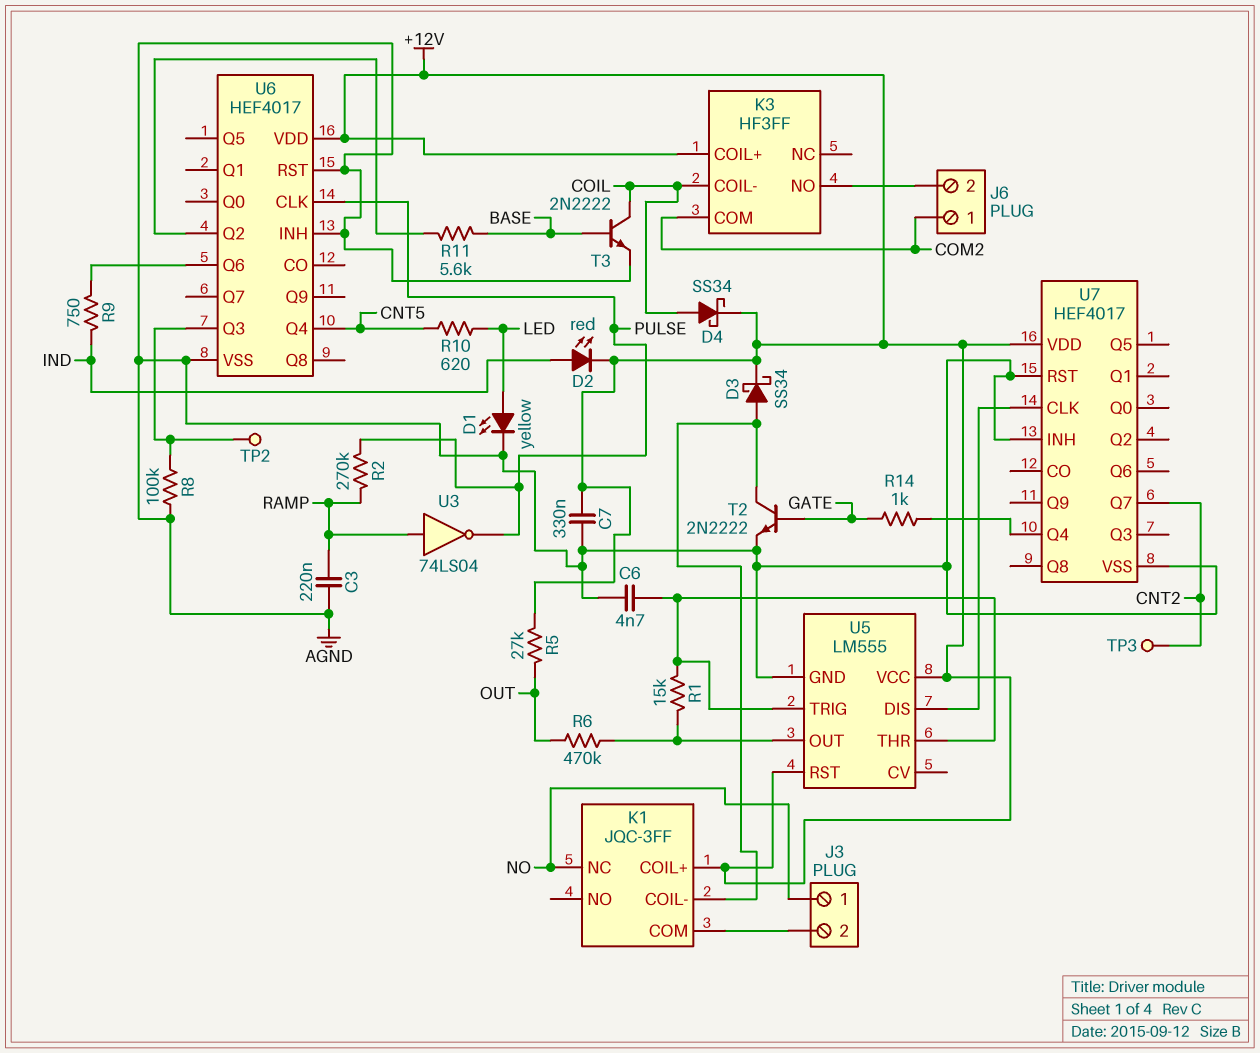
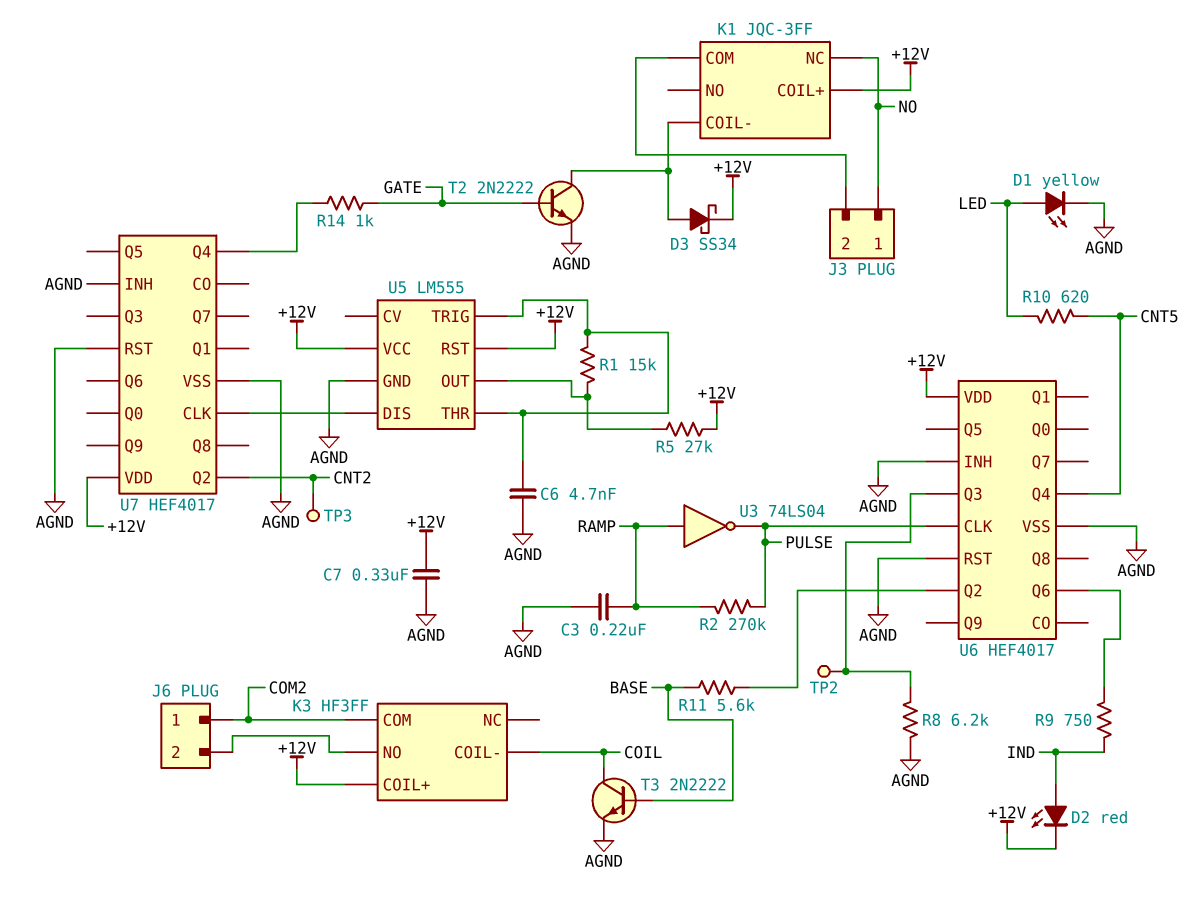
D4: schottky SS34 (A COIL, K +12V) -> none
R5: 27k (+12V, OUT) -> 27k (+12V, U5/OUT)
R6: 470k (OUT, U5/OUT) -> none
R8: 100k (AGND, U6/Q3) -> 6.2k (AGND, U6/Q3)
U7 pin Q2: none -> CNT2
U7 pin Q7: CNT2 -> none

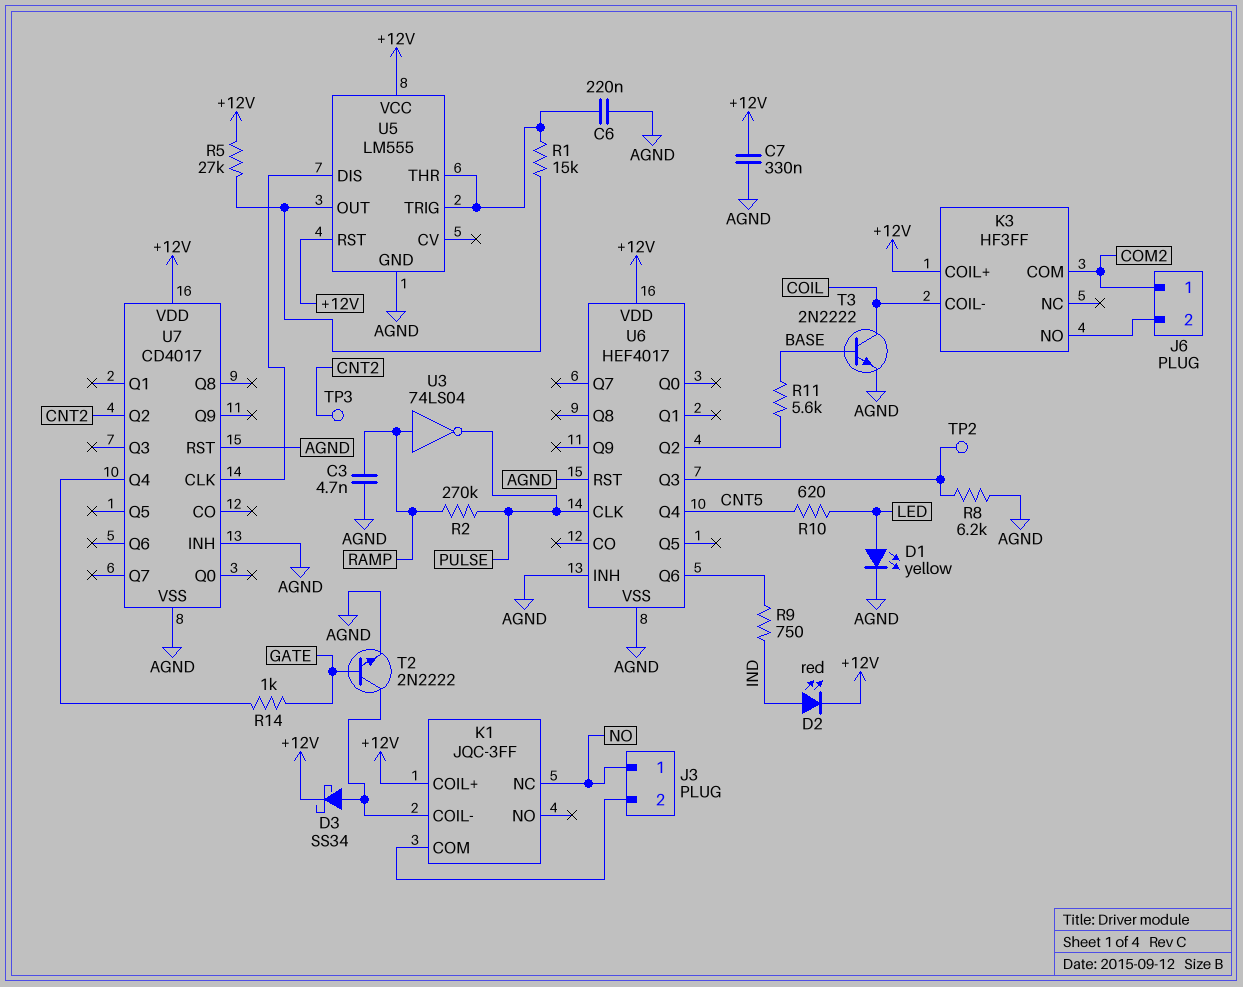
C3: 220nF (AGND, RAMP) -> 4.7nF (AGND, RAMP)
C6: 4.7nF (AGND, U5/THR) -> 220nF (AGND, U5/THR)
U7: HEF4017 -> CD4017

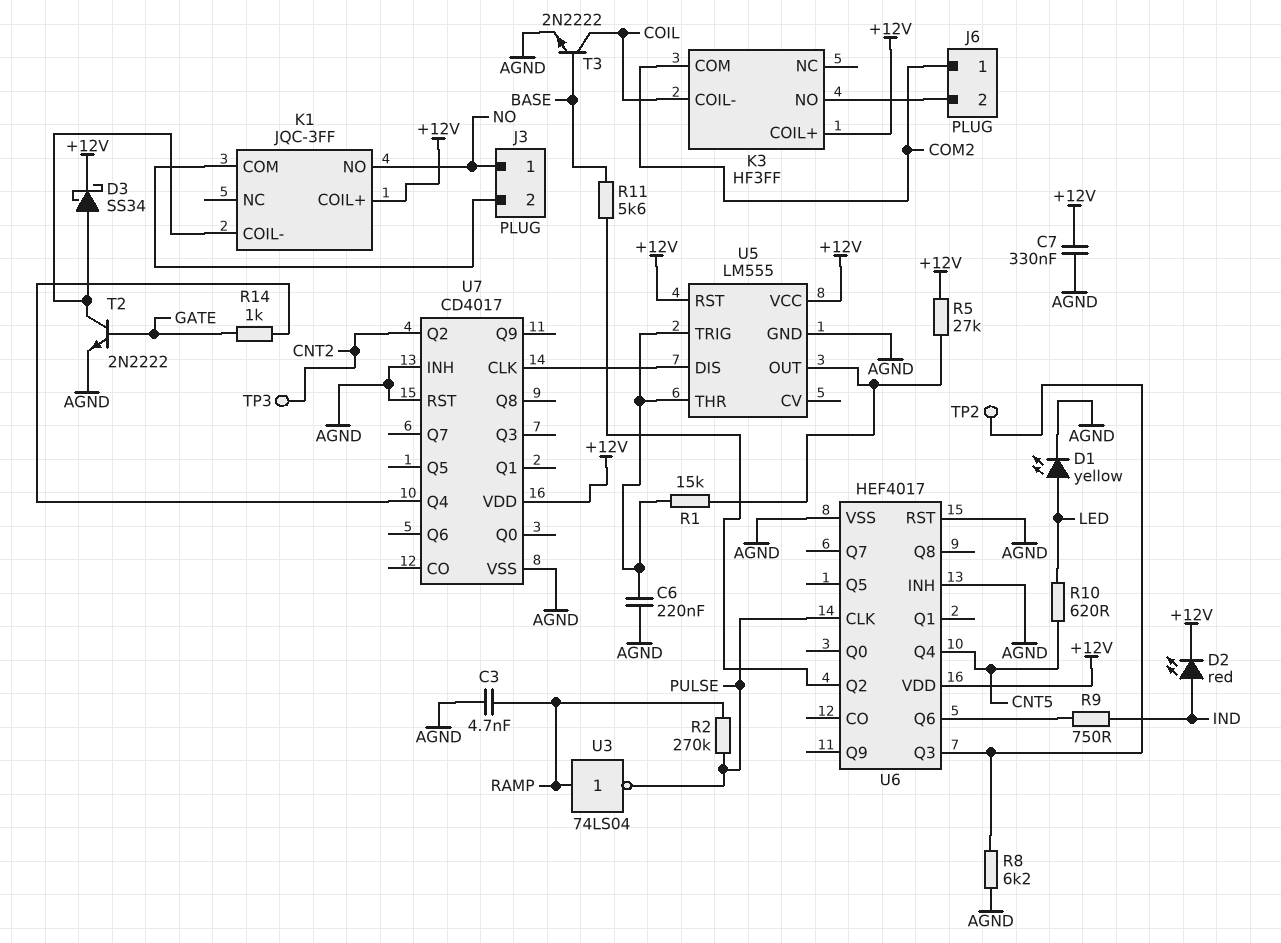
K1 pin NC: NO -> none
K1 pin NO: none -> NO

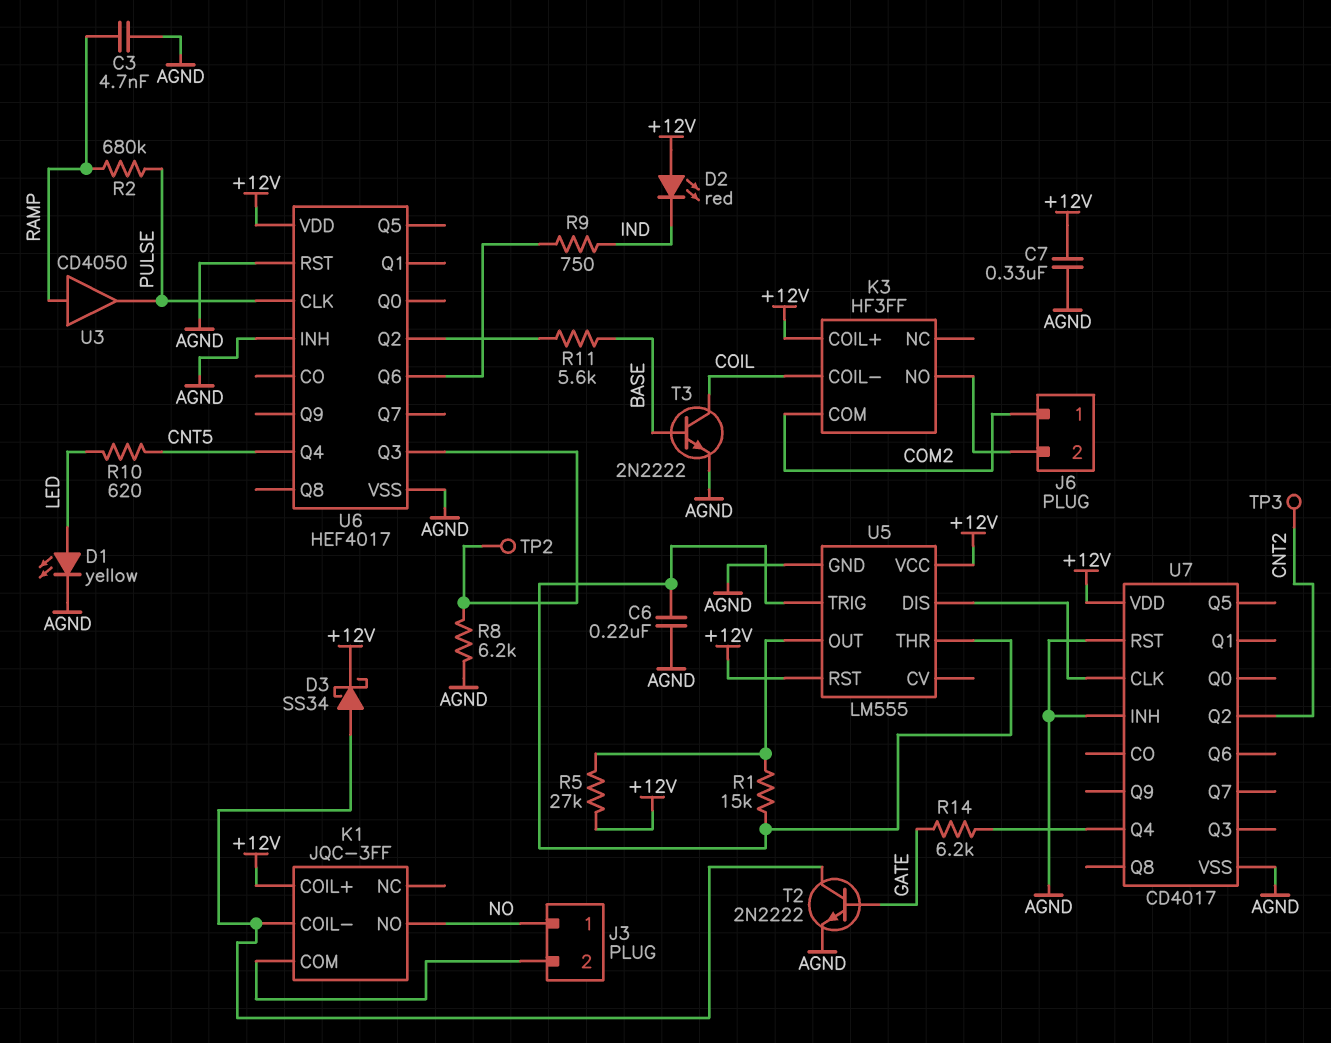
D2: LED red (A IND, K +12V) -> LED red (A +12V, K IND)
R2: 270k (PULSE, RAMP) -> 680k (PULSE, RAMP)
R14: 1k (GATE, U7/Q4) -> 6.2k (GATE, U7/Q4)
U3: NOT 74LS04 (in RAMP, out PULSE) -> buffer CD4050 (in RAMP, out PULSE)

